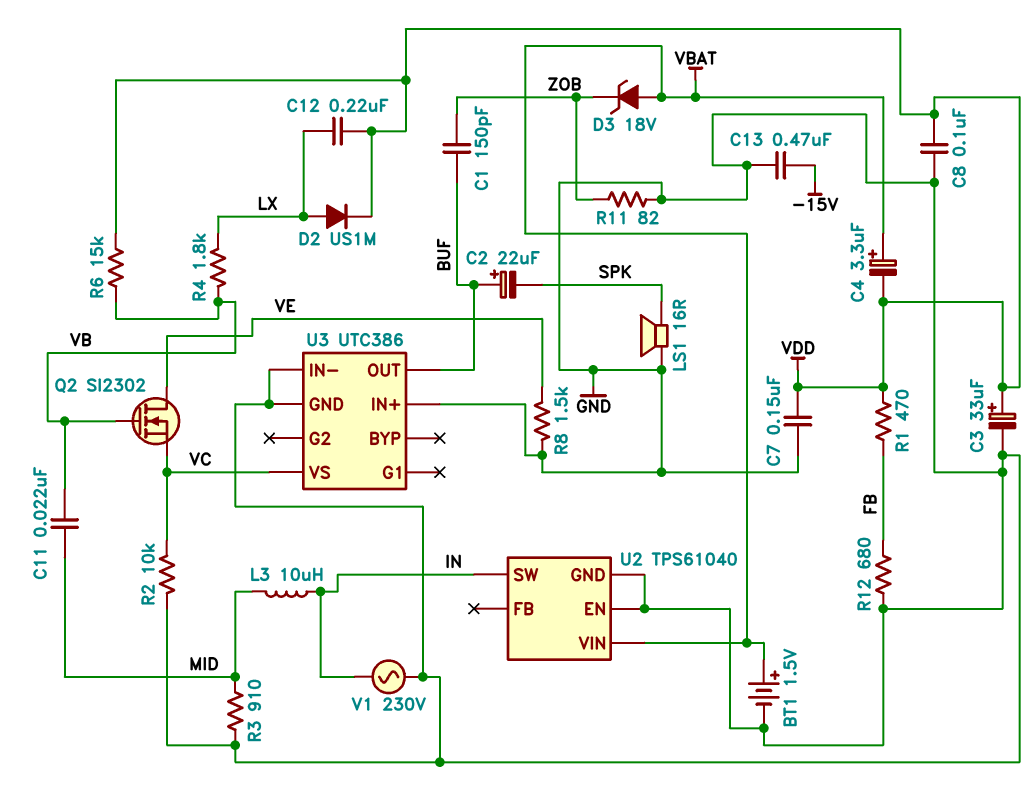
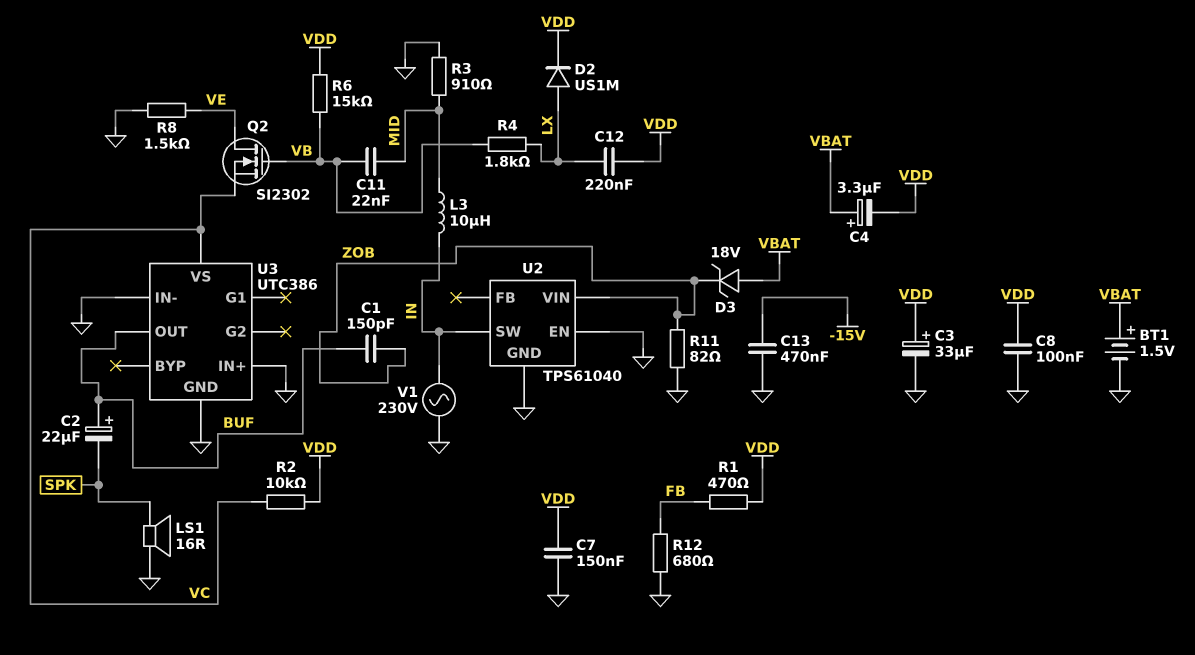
R2: 10k (GND, VC) -> 10k (VC, VDD)
U2 pin VIN: VBAT -> ZOB

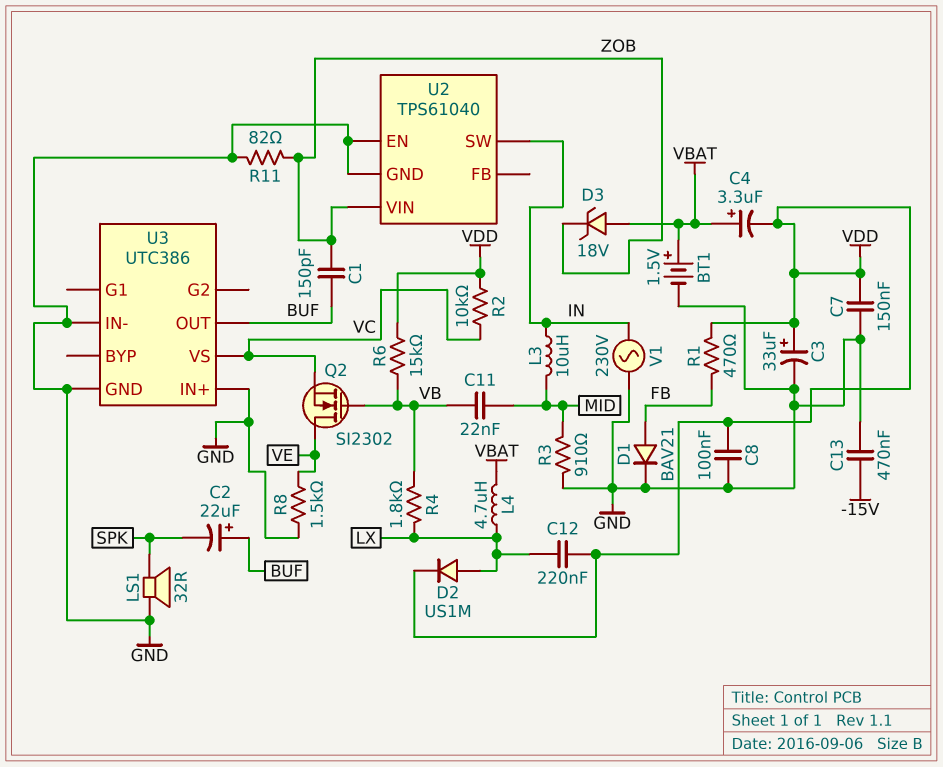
D1: none -> diode BAV21 (A FB, K GND)
L4: none -> 4.7uH (LX, VBAT)
LS1: speaker 16R (GND, SPK) -> speaker 32R (GND, SPK)
R12: 680 (FB, GND) -> none

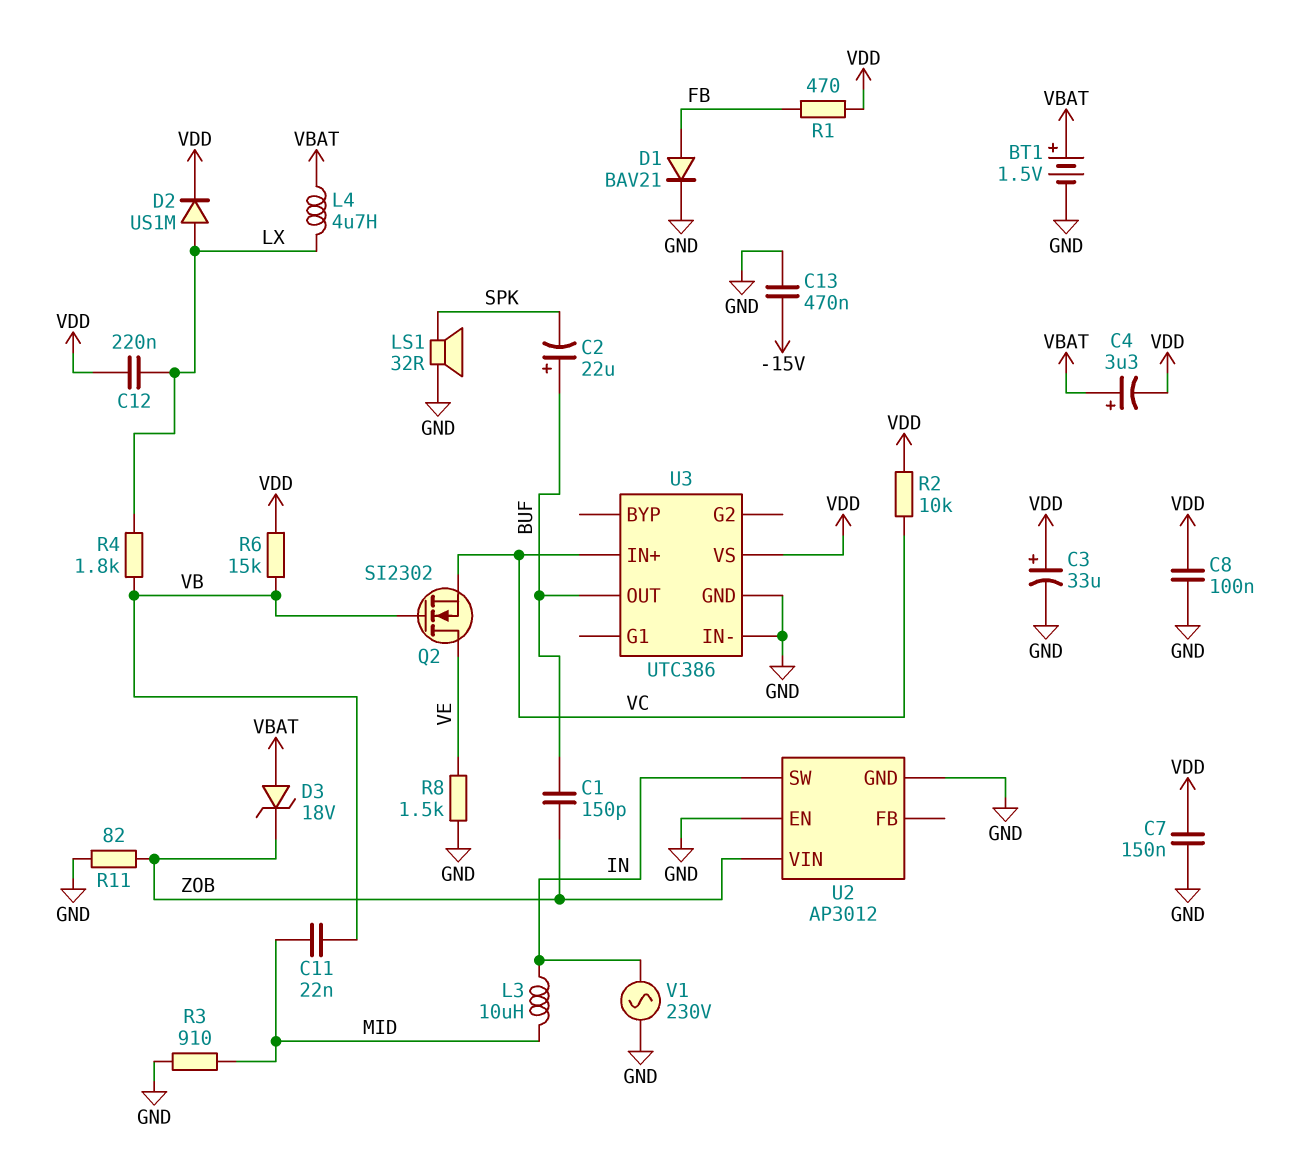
U2: TPS61040 -> AP3012
U3 pin IN+: GND -> VC
U3 pin VS: VC -> VDD

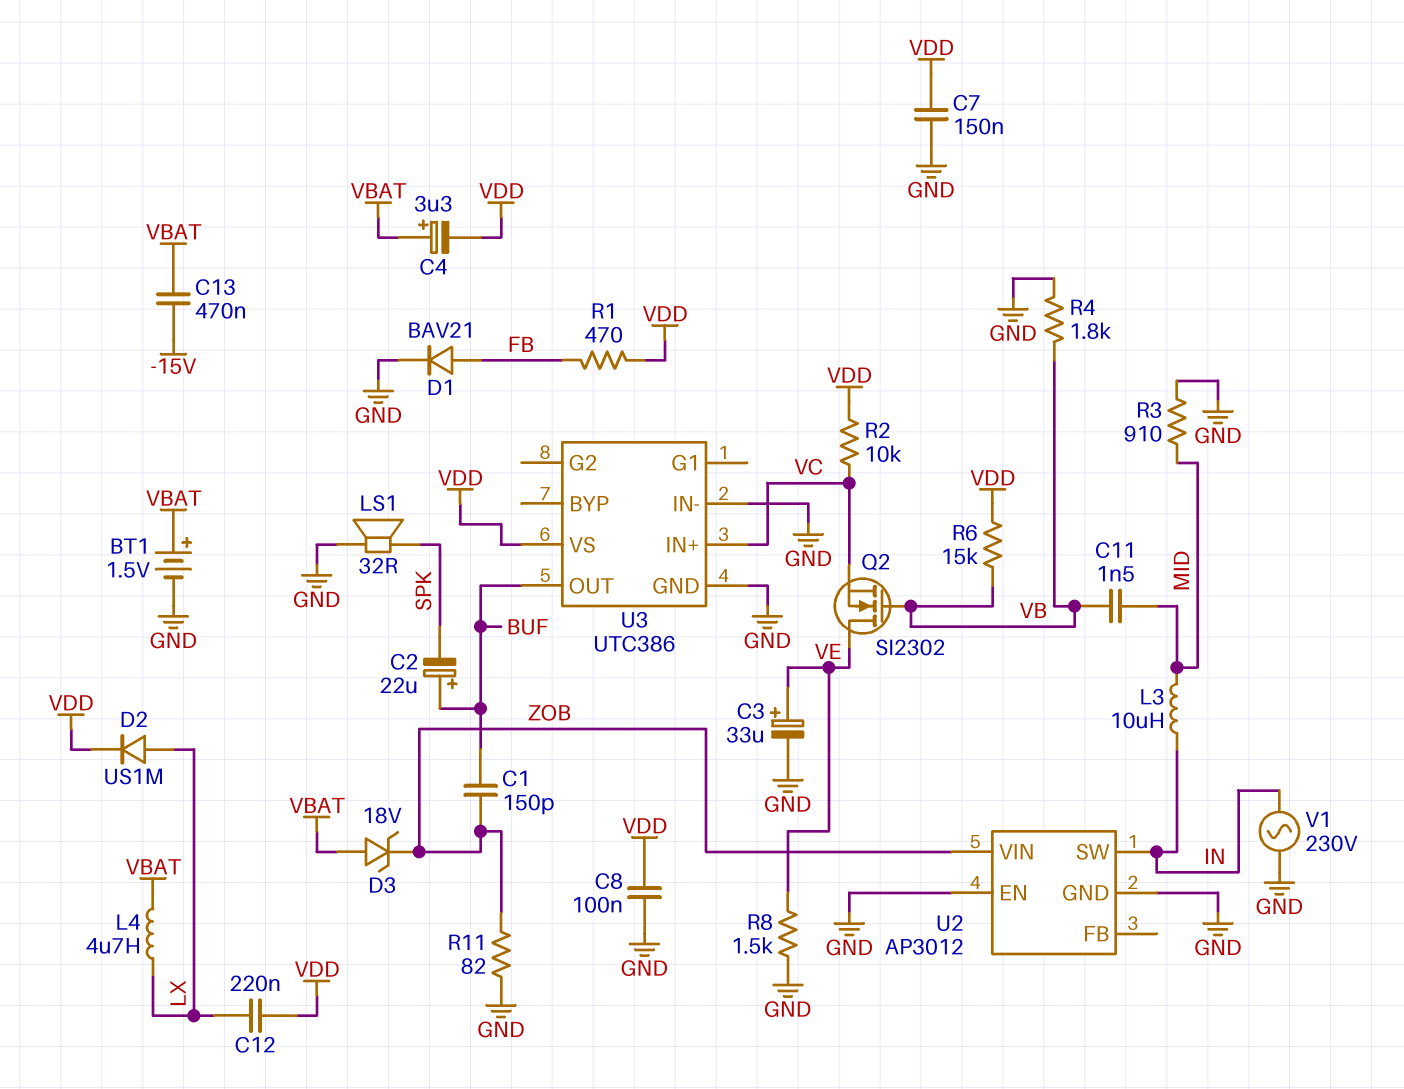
C3: 33uF (plus VDD, minus GND) -> 33uF (plus VE, minus GND)
C11: 22nF (MID, VB) -> 1.5nF (MID, VB)
C13: 470nF (-15V, GND) -> 470nF (-15V, VBAT)
R4: 1.8k (LX, VB) -> 1.8k (GND, VB)

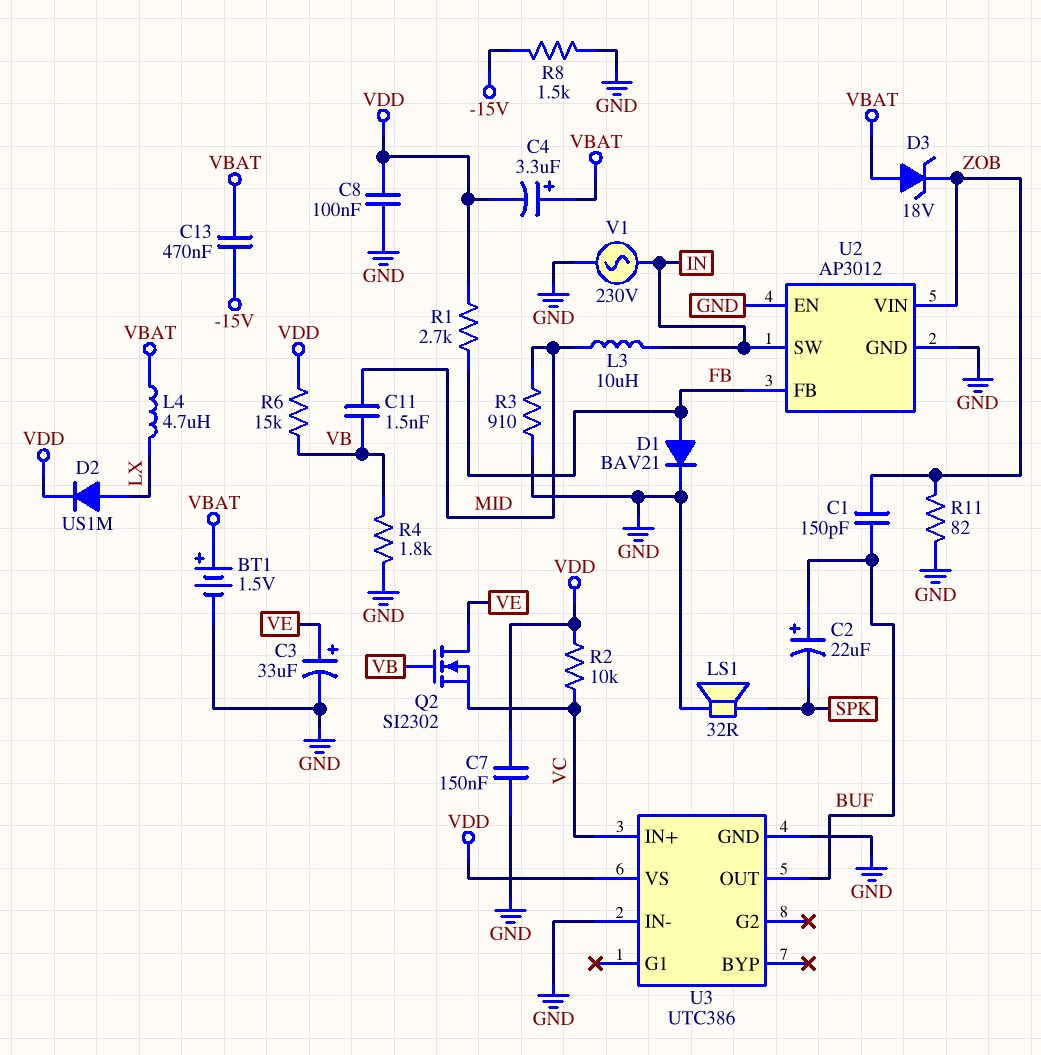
C12: 220nF (LX, VDD) -> none
R1: 470 (FB, VDD) -> 2.7k (FB, VDD)
R8: 1.5k (GND, VE) -> 1.5k (-15V, GND)
U2 pin FB: none -> FB

